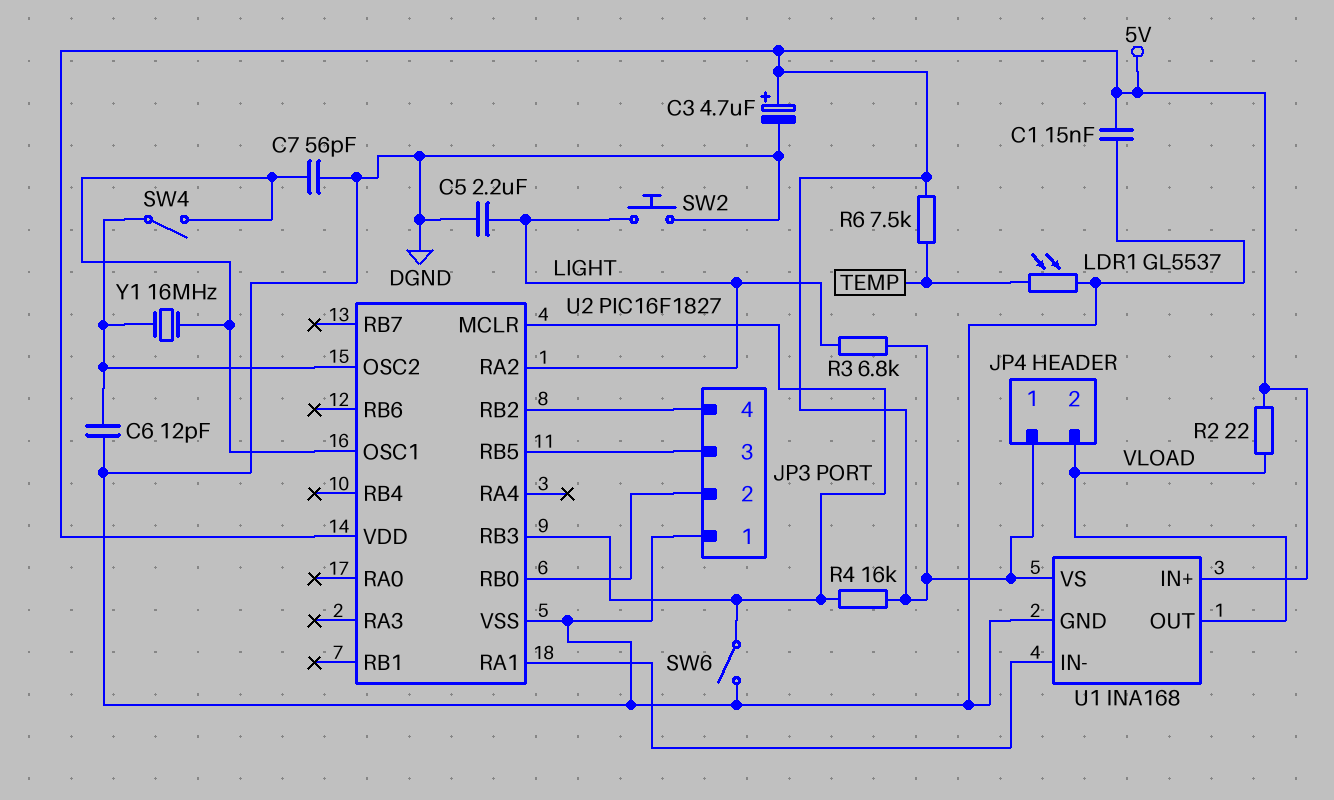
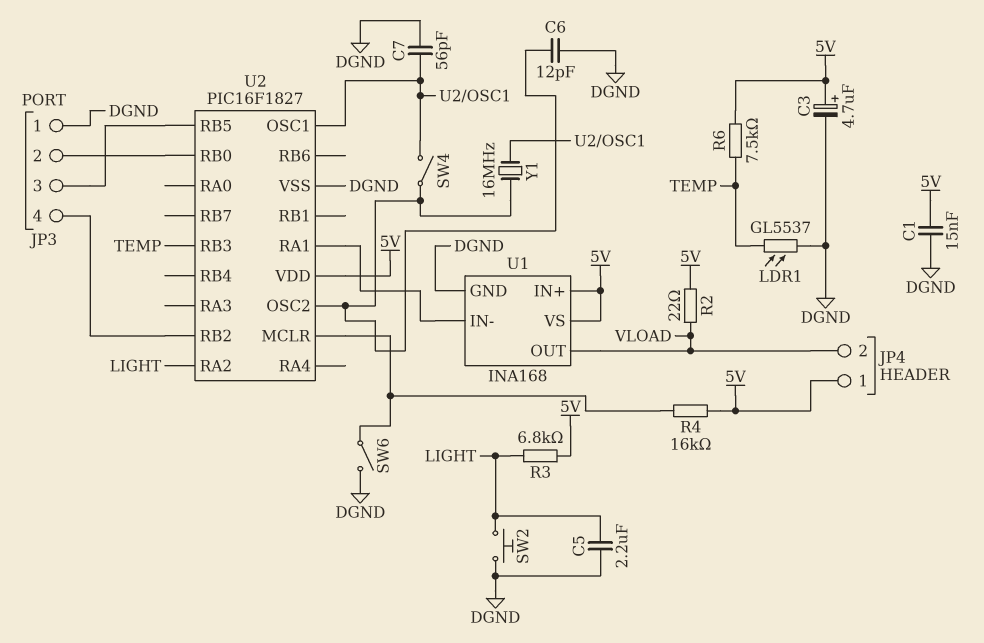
U2 pin RB3: U2/MCLR -> TEMP

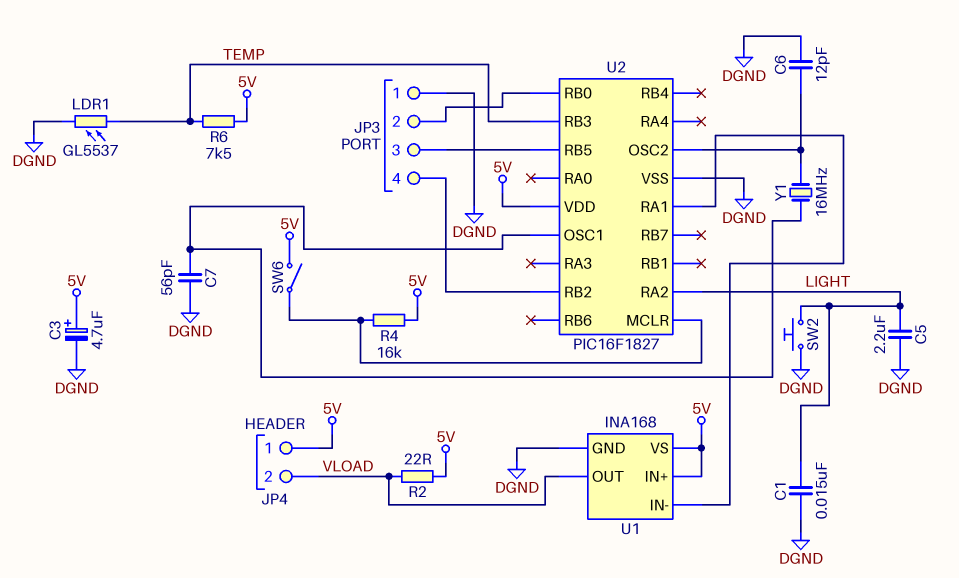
C1: 15nF (5V, DGND) -> 15nF (DGND, LIGHT)
R3: 6.8k (5V, LIGHT) -> none
SW4: switch (U2/OSC1, U2/OSC2) -> none
SW6: switch (DGND, U2/MCLR) -> switch (5V, U2/MCLR)

